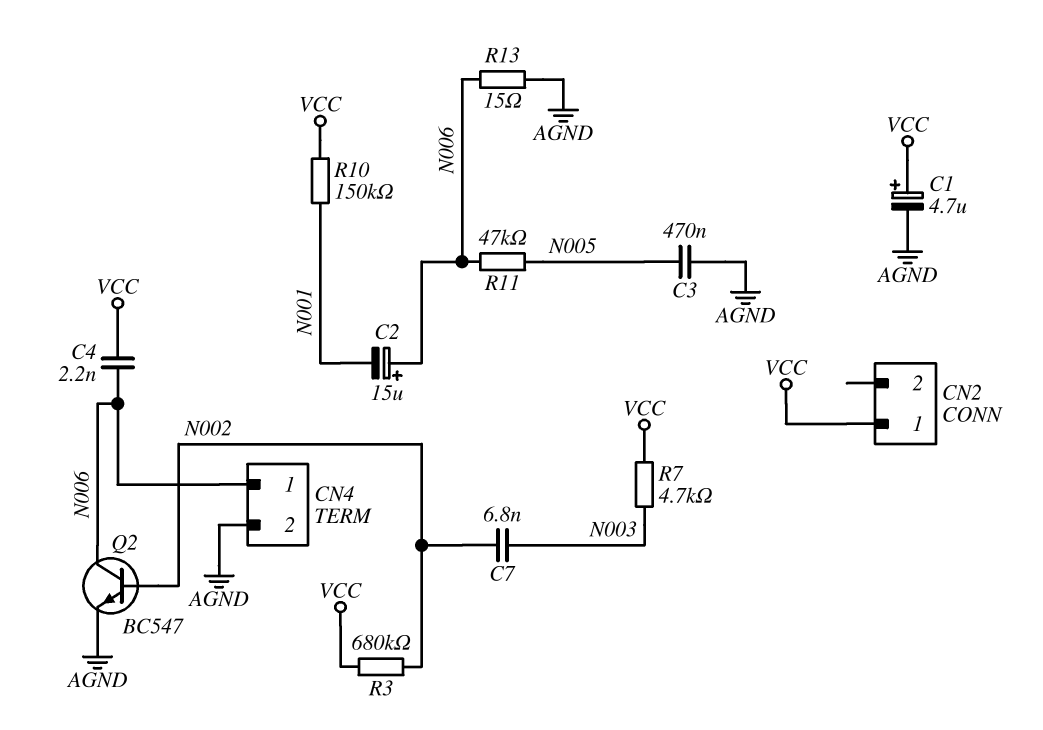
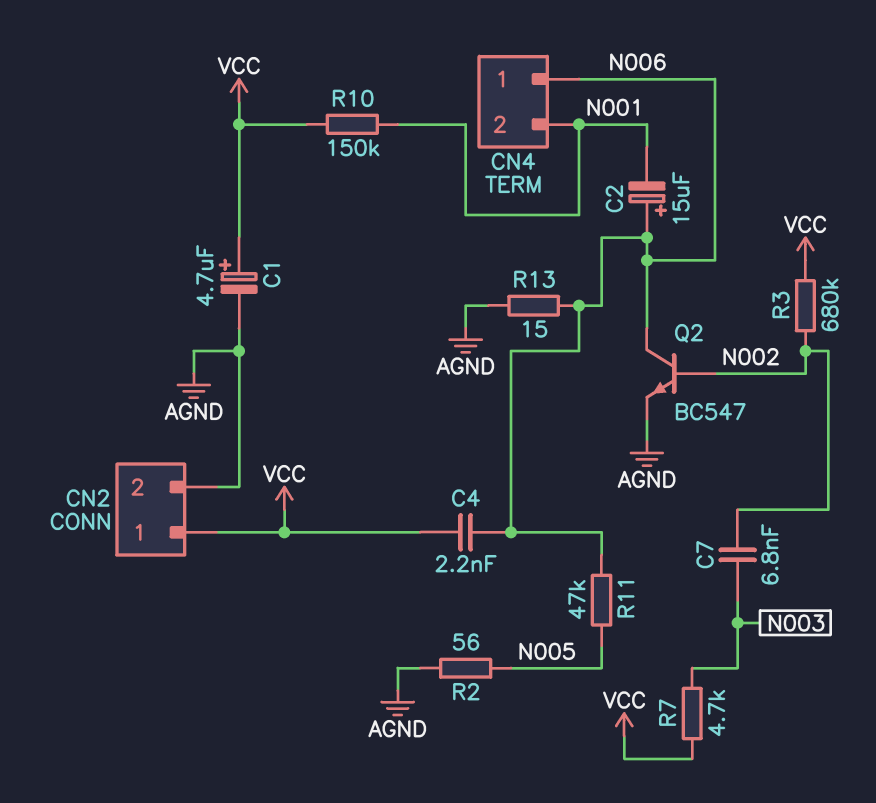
C3: 470nF (AGND, N005) -> none
CN2 pin 2: none -> AGND
CN4 pin 2: AGND -> N001
R2: none -> 56 (AGND, N005)

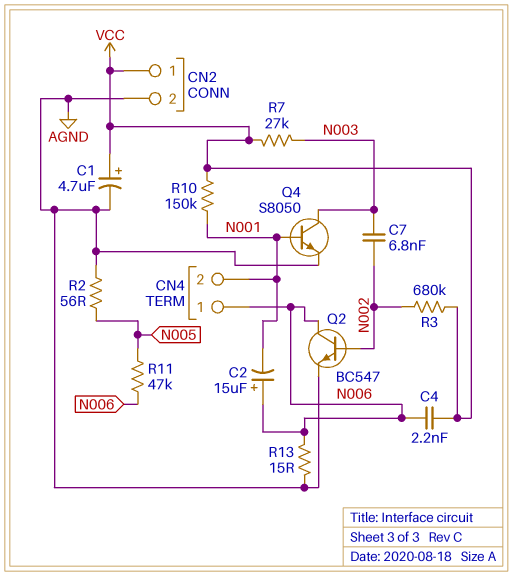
Q4: none -> NPN S8050 (B N001, C N003, E AGND)
R7: 4.7k (N003, VCC) -> 27k (N003, VCC)

